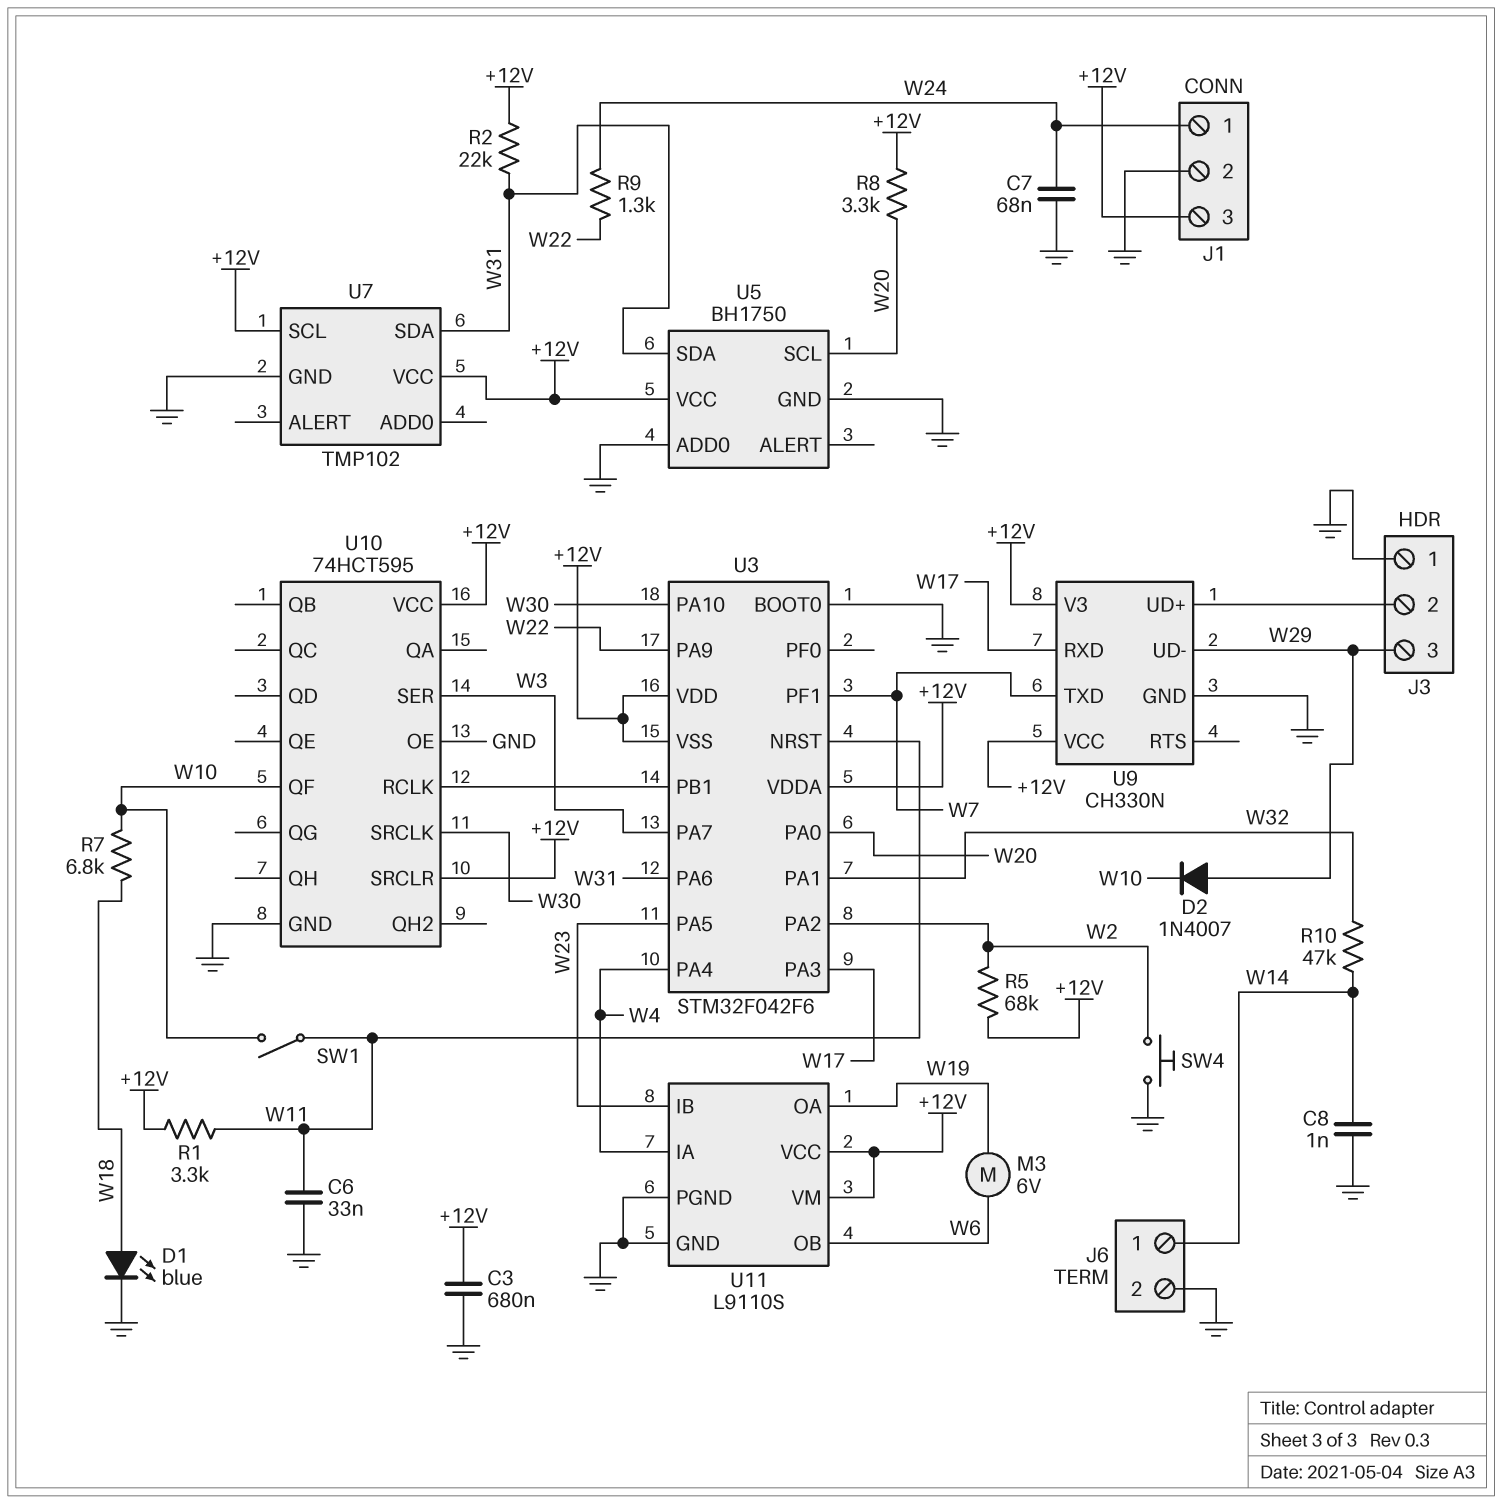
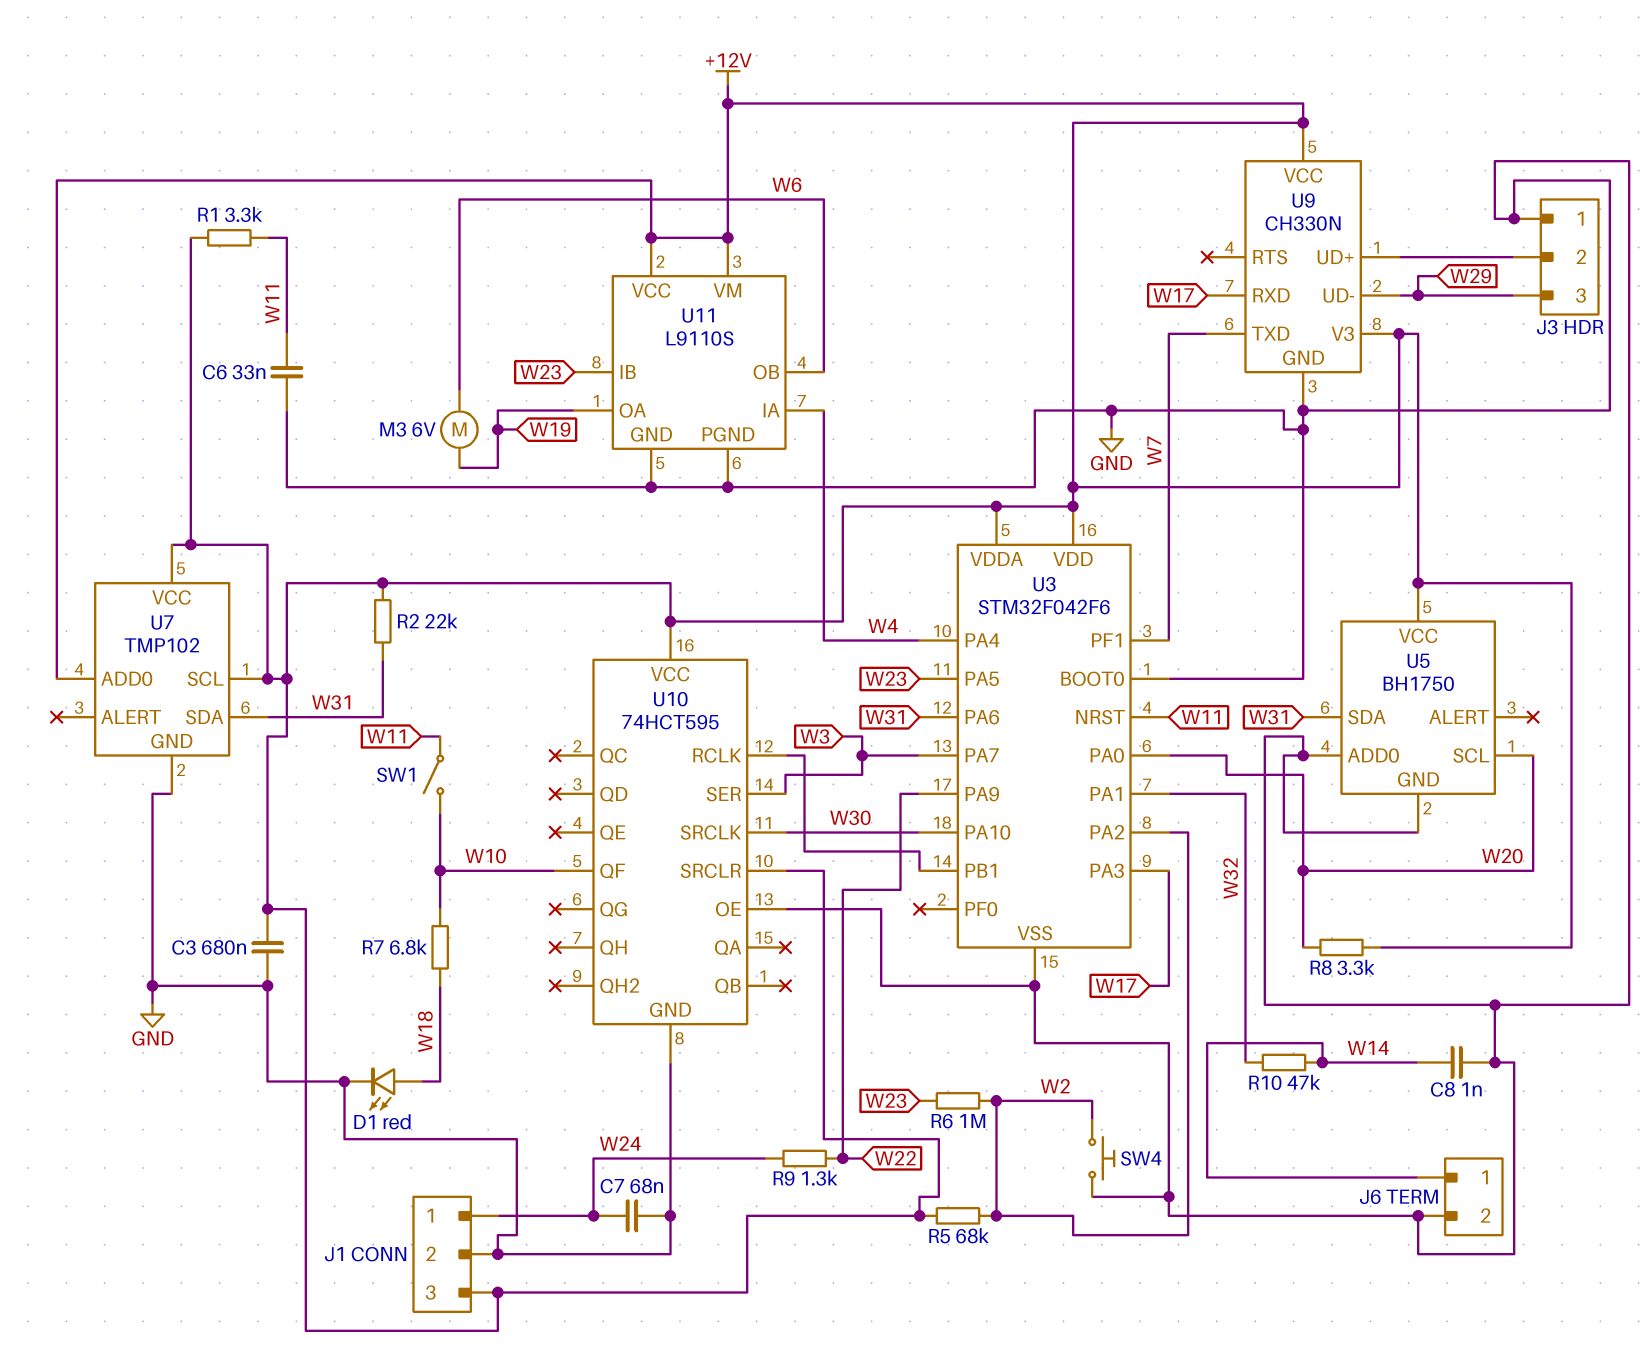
D1: LED blue (A W18, K GND) -> LED red (A W18, K GND)
D2: diode 1N4007 (A W29, K W10) -> none
R6: none -> 1M (W2, W23)
U3 pin VSS: +12V -> GND
U7 pin ADD0: none -> +12V

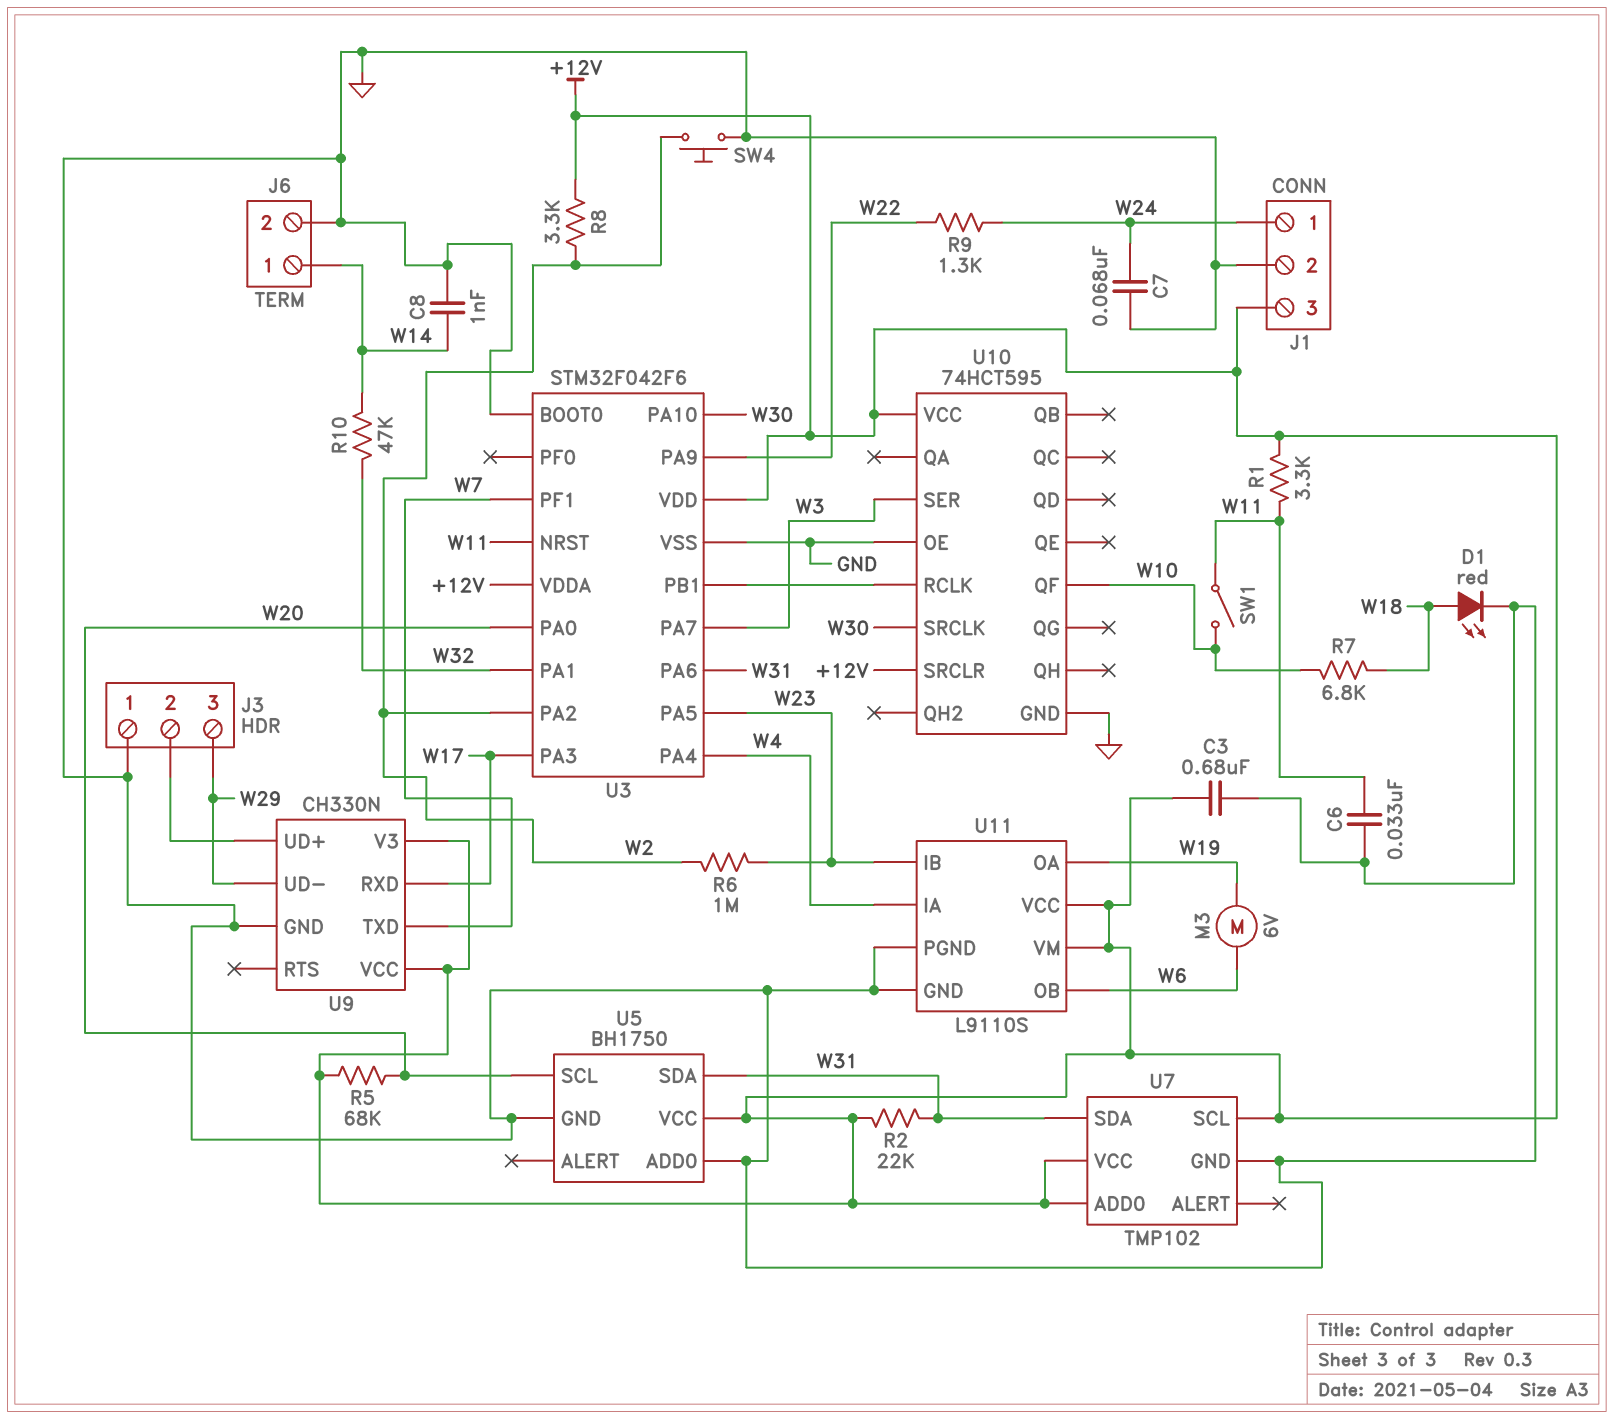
R5: 68k (+12V, W2) -> 68k (+12V, W20)
R8: 3.3k (+12V, W20) -> 3.3k (+12V, W2)

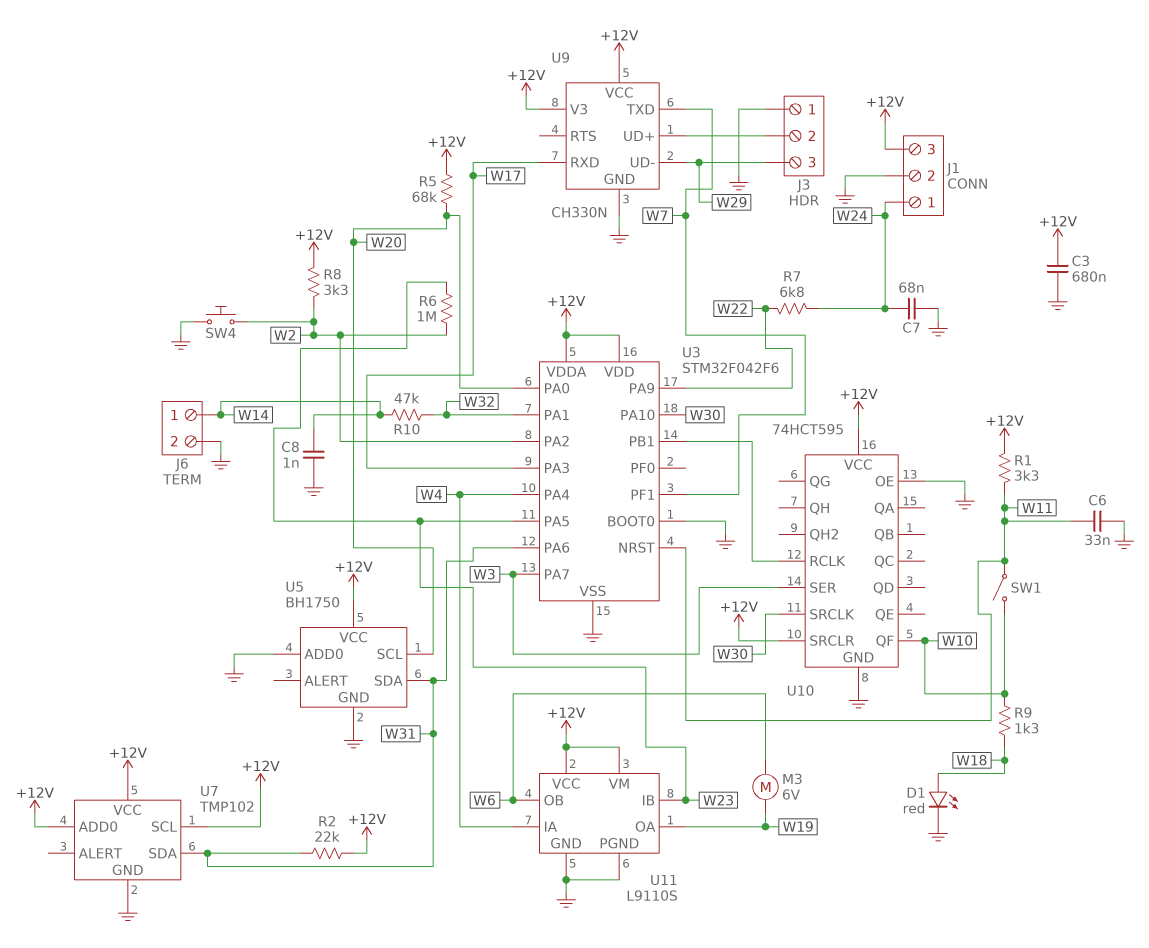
R7: 6.8k (W10, W18) -> 6.8k (W22, W24)
R9: 1.3k (W22, W24) -> 1.3k (W10, W18)

